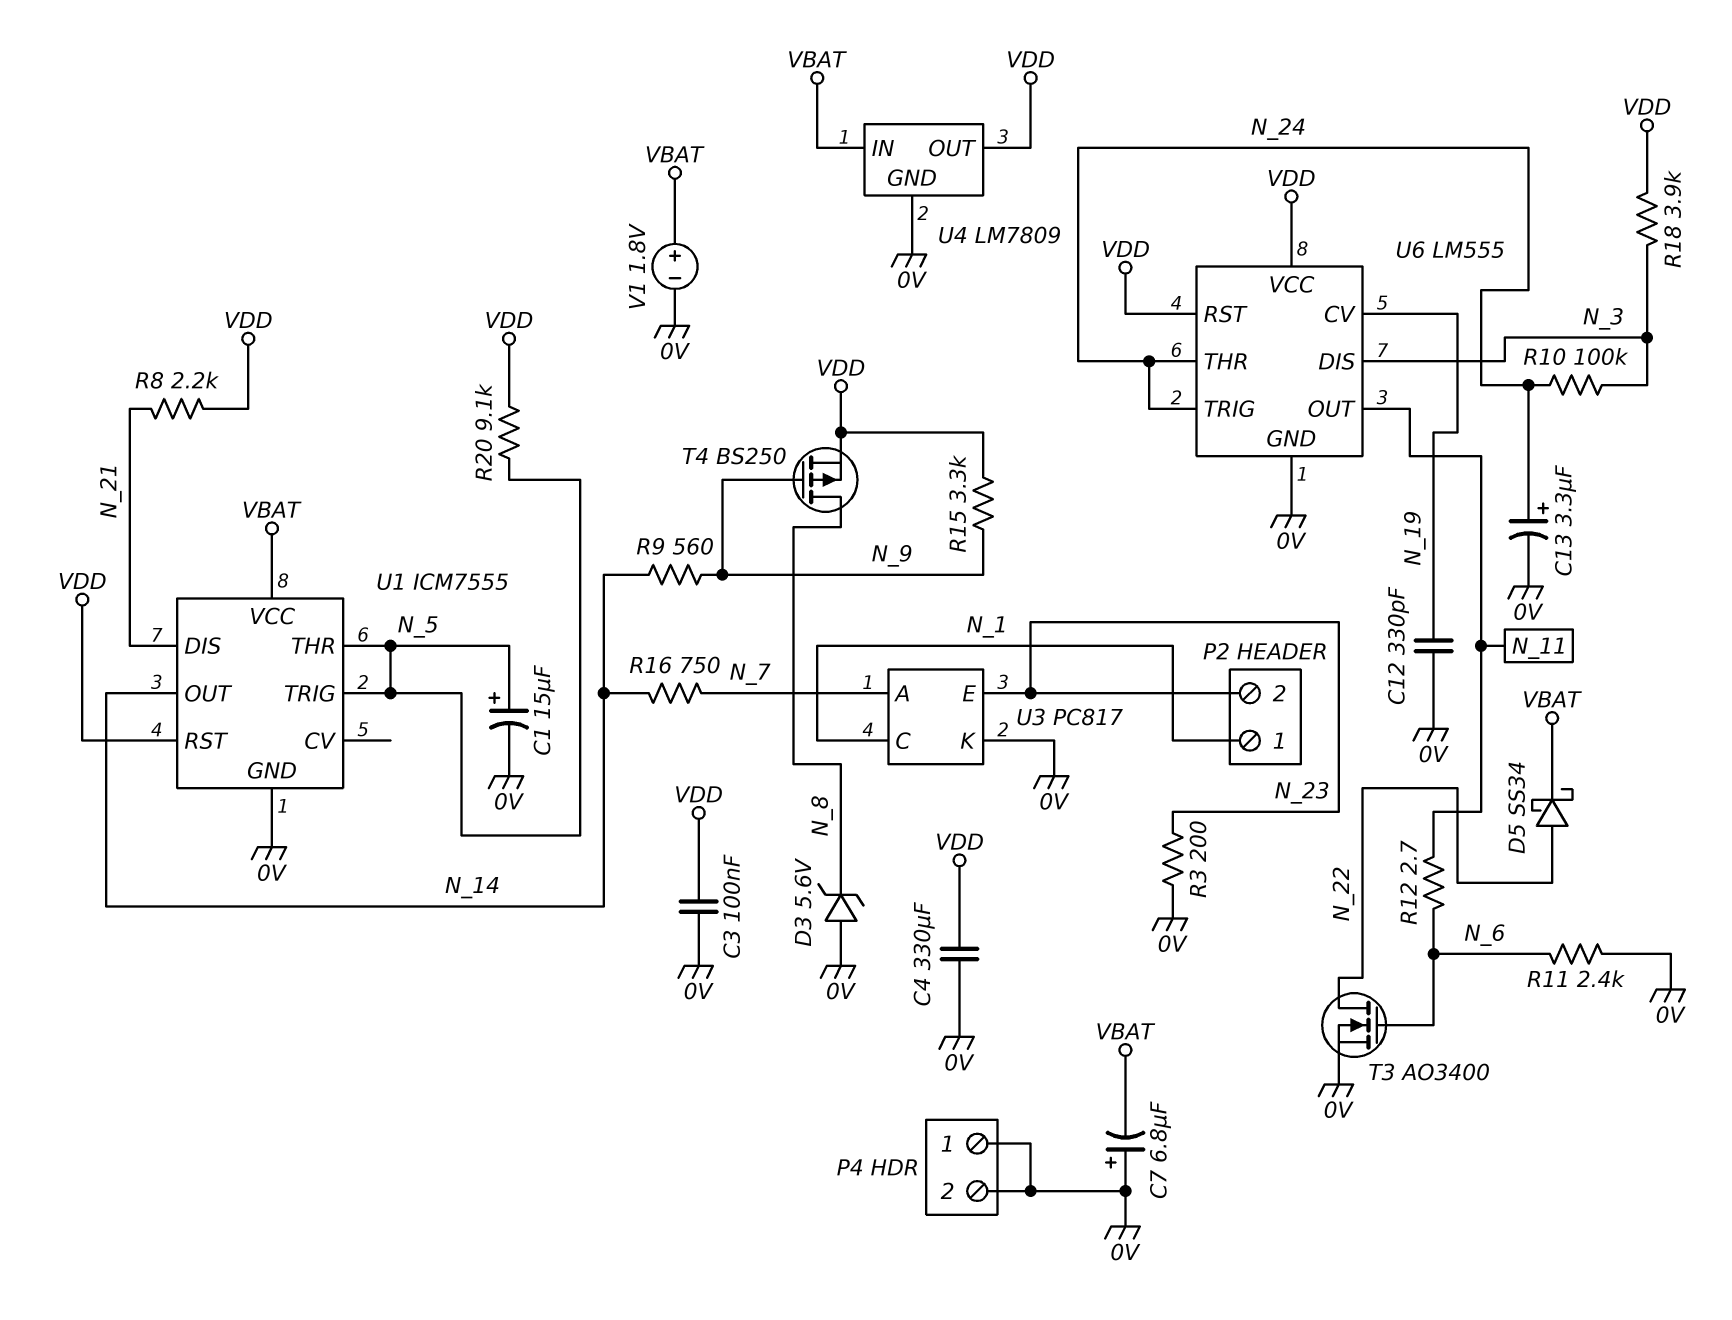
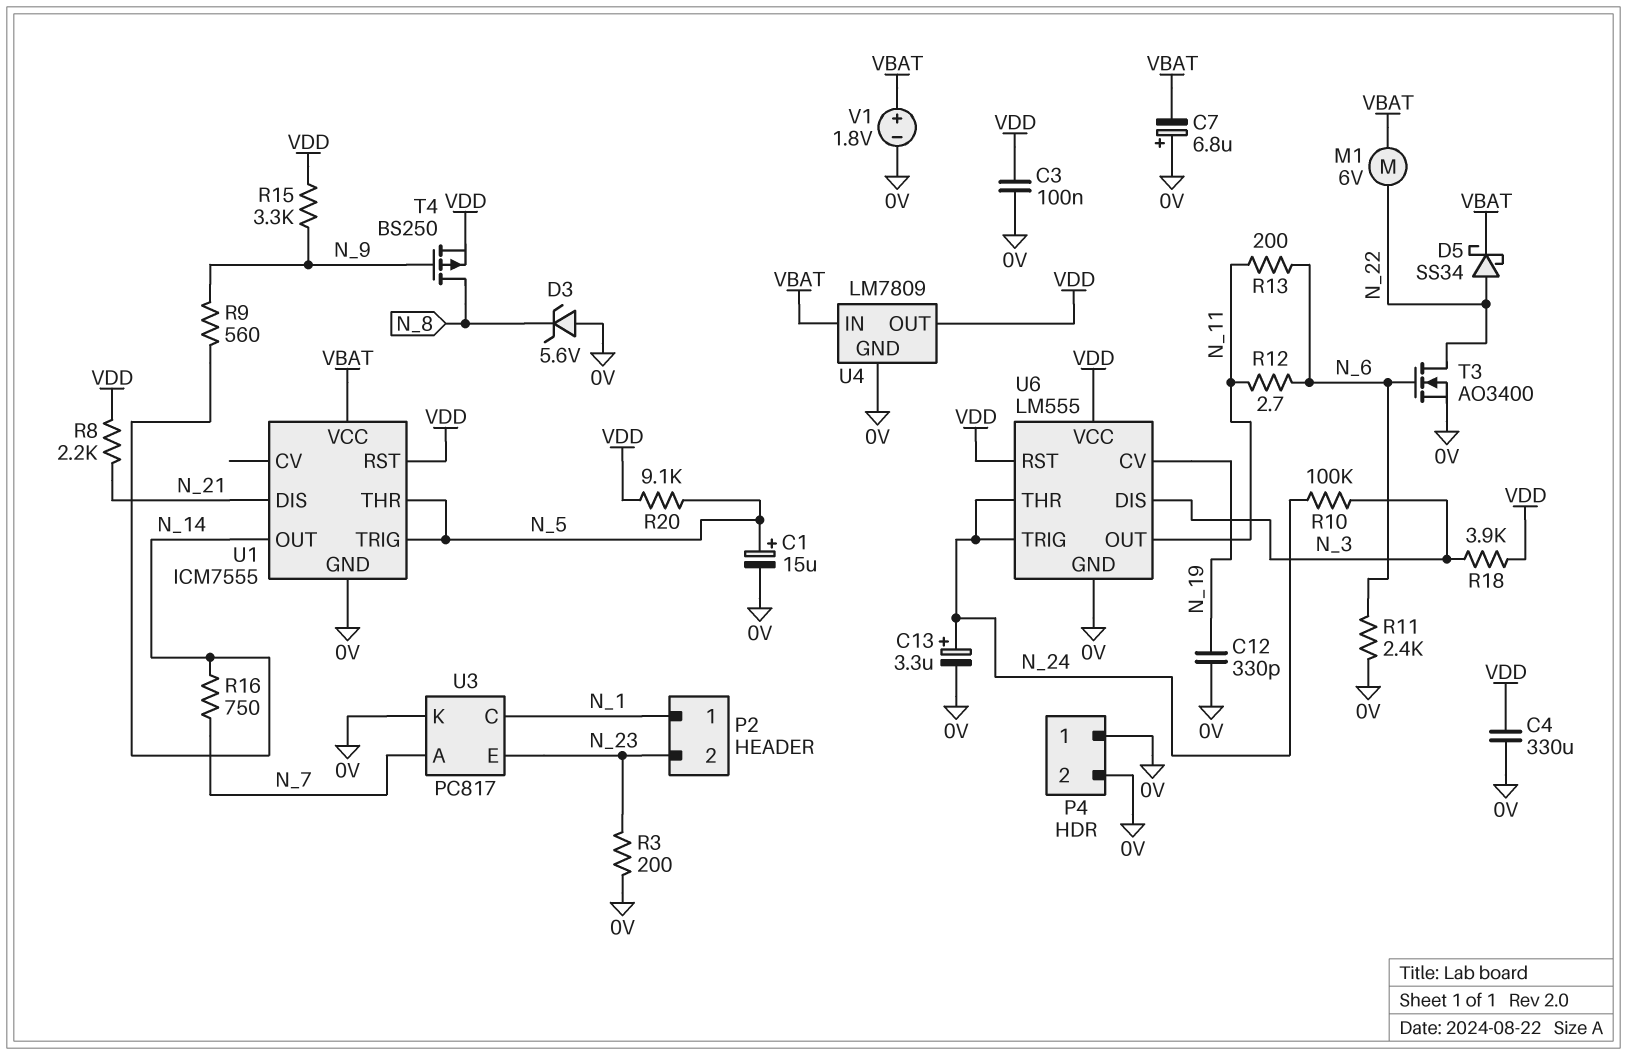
M1: none -> motor 6V (N_22, VBAT)
R13: none -> 200 (N_6, N_11)

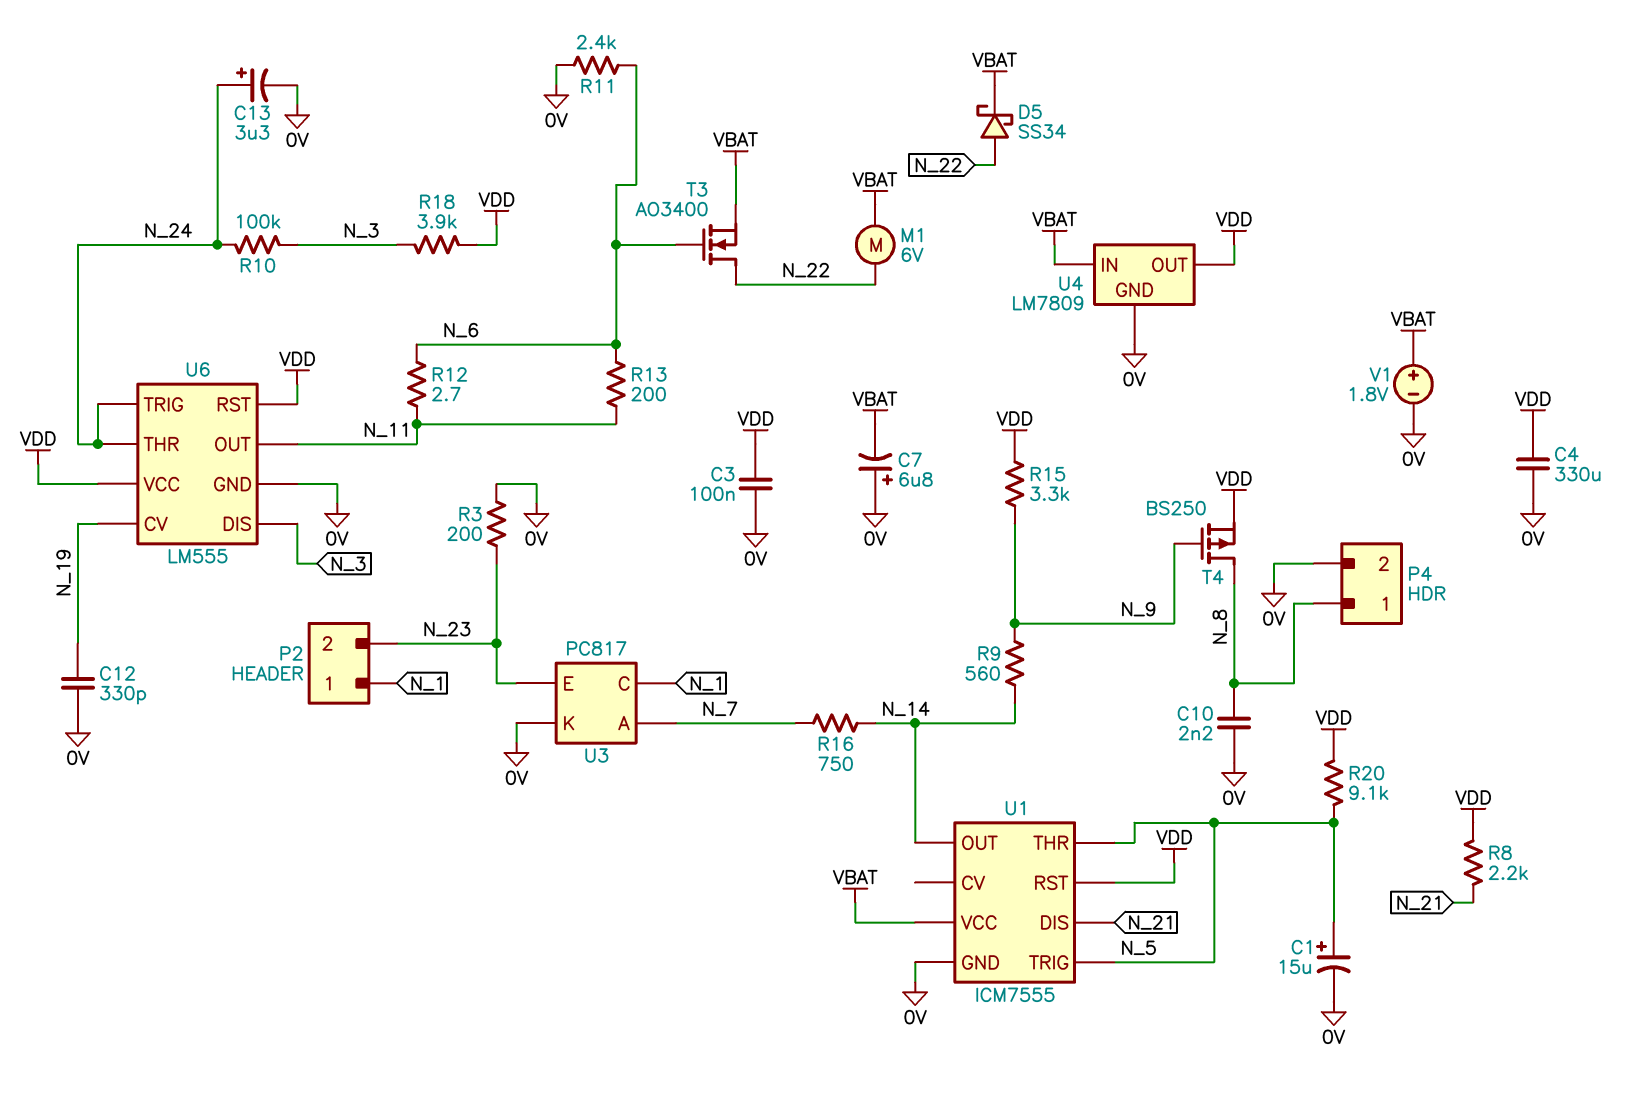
C10: none -> 2.2nF (0V, N_8)
D3: zener 5.6V (A 0V, K N_8) -> none
P4 pin 1: 0V -> N_8
T3: NMOS AO3400 (G N_6, D N_22, S 0V) -> NMOS AO3400 (G N_6, D N_22, S VBAT)

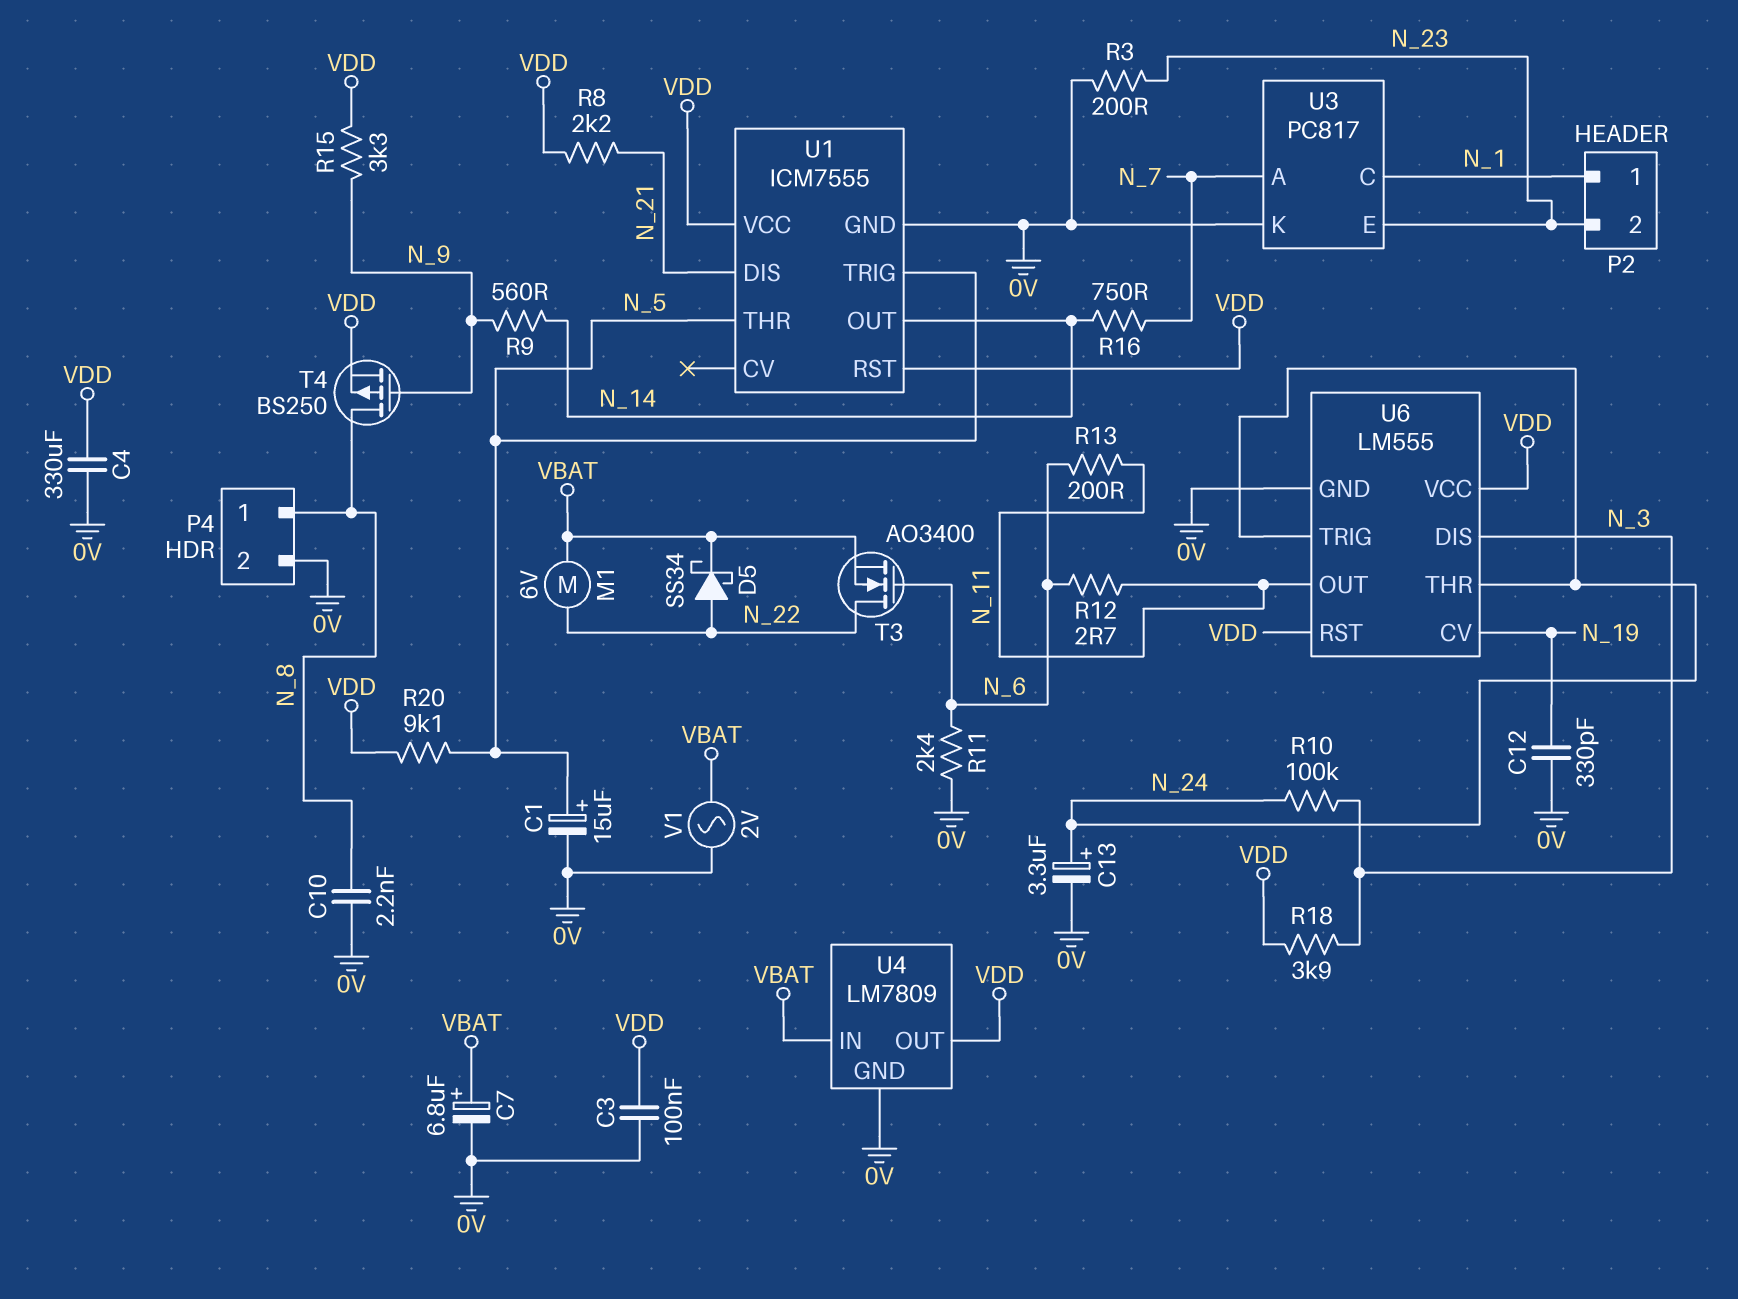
C7: 6.8uF (plus 0V, minus VBAT) -> 6.8uF (plus VBAT, minus 0V)
U1 pin VCC: VBAT -> VDD
V1: 1.8V (plus VBAT, minus 0V) -> AC 2V (0V, VBAT)

